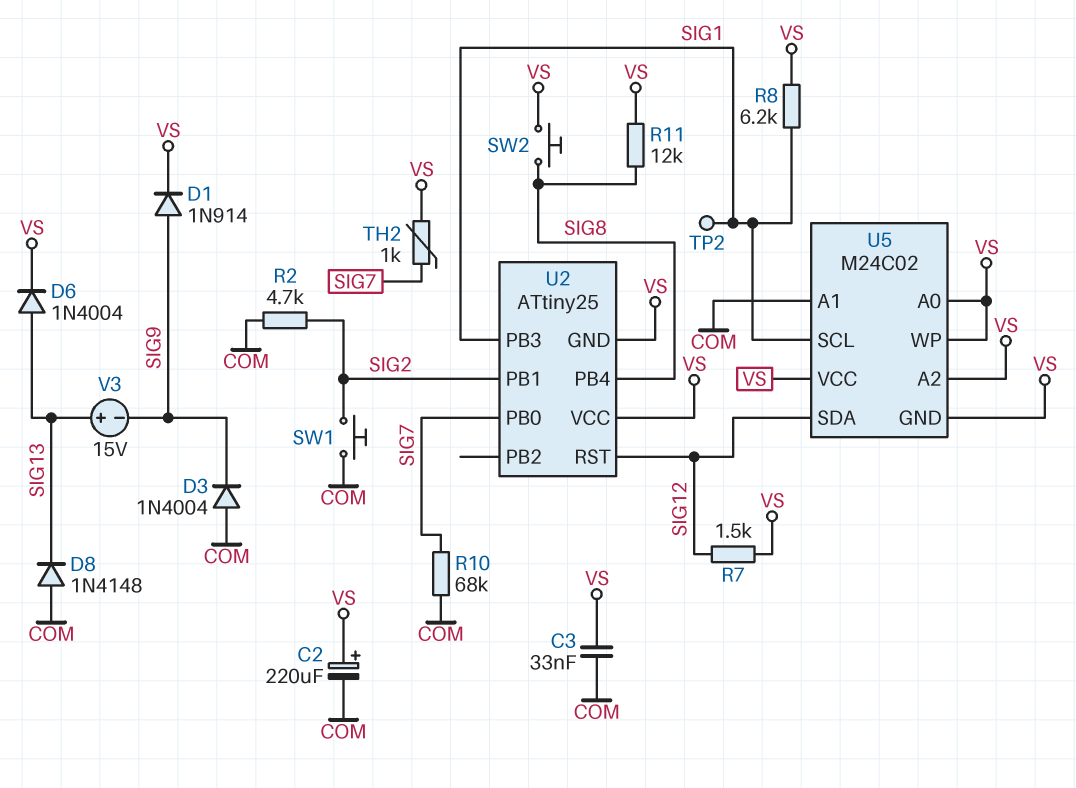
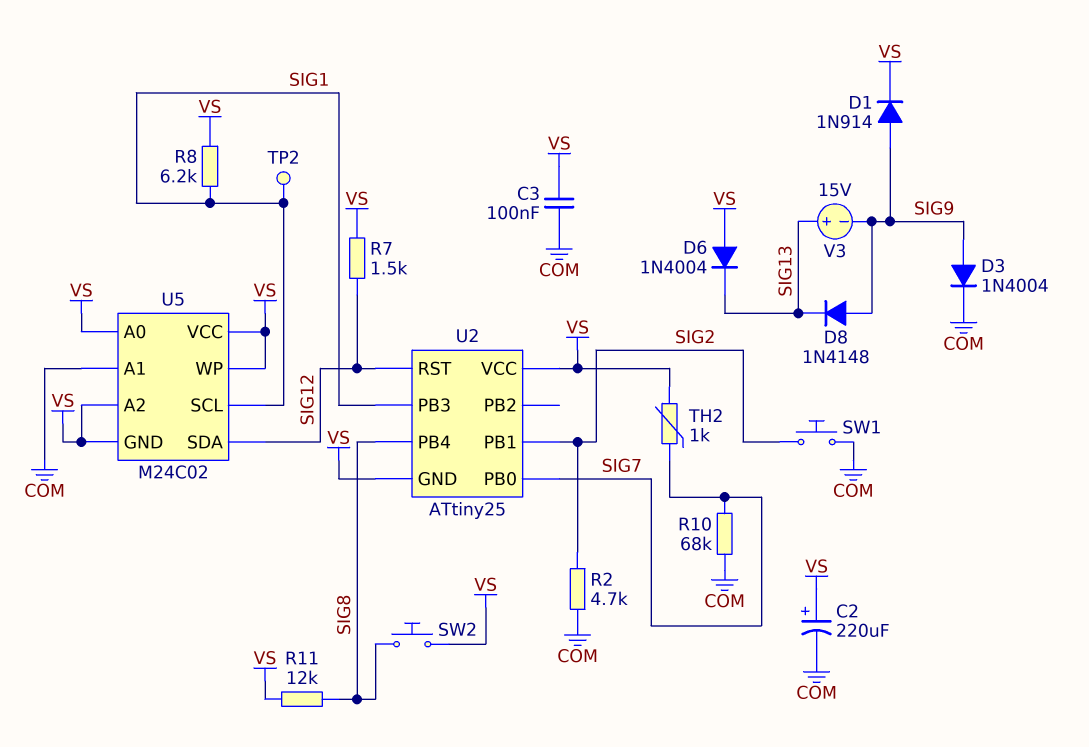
C3: 33nF (COM, VS) -> 100nF (COM, VS)
D3: diode 1N4004 (A COM, K SIG9) -> diode 1N4004 (A SIG9, K COM)
D6: diode 1N4004 (A SIG13, K VS) -> diode 1N4004 (A VS, K SIG13)
D8: diode 1N4148 (A COM, K SIG13) -> diode 1N4148 (A SIG9, K SIG13)

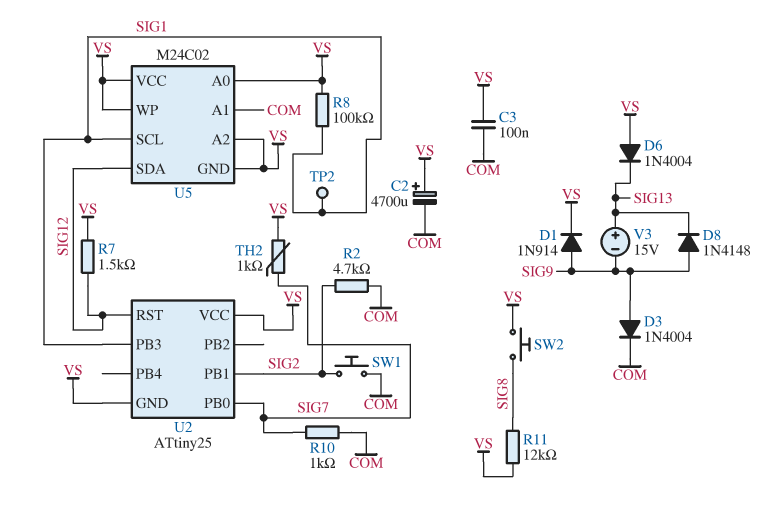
C2: 220uF (plus VS, minus COM) -> 4700uF (plus VS, minus COM)
R8: 6.2k (SIG1, VS) -> 100k (SIG1, VS)
R10: 68k (COM, SIG7) -> 1k (COM, SIG7)
U2 pin PB4: SIG8 -> none

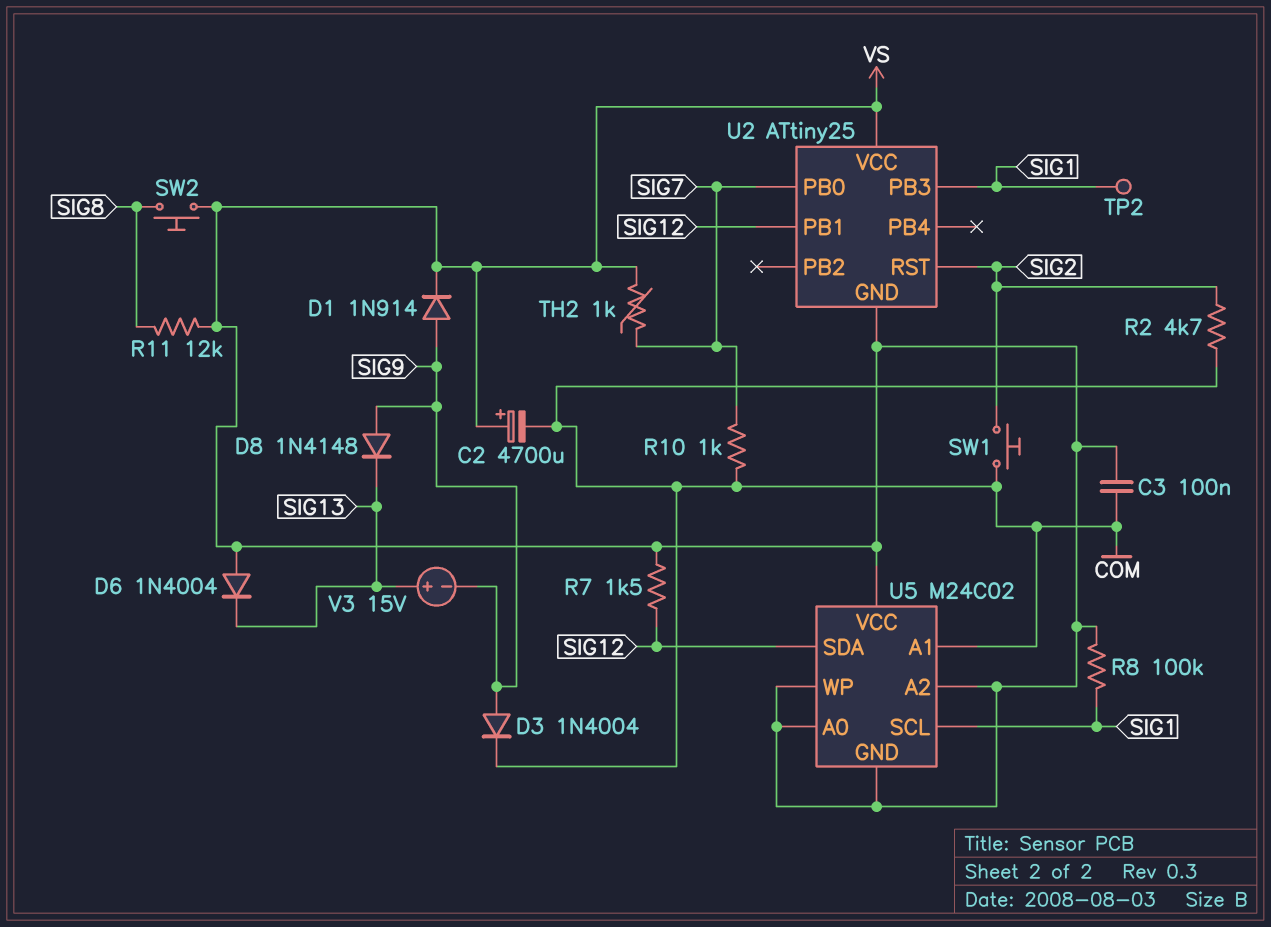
U2 pin PB1: SIG2 -> SIG12
U2 pin RST: SIG12 -> SIG2

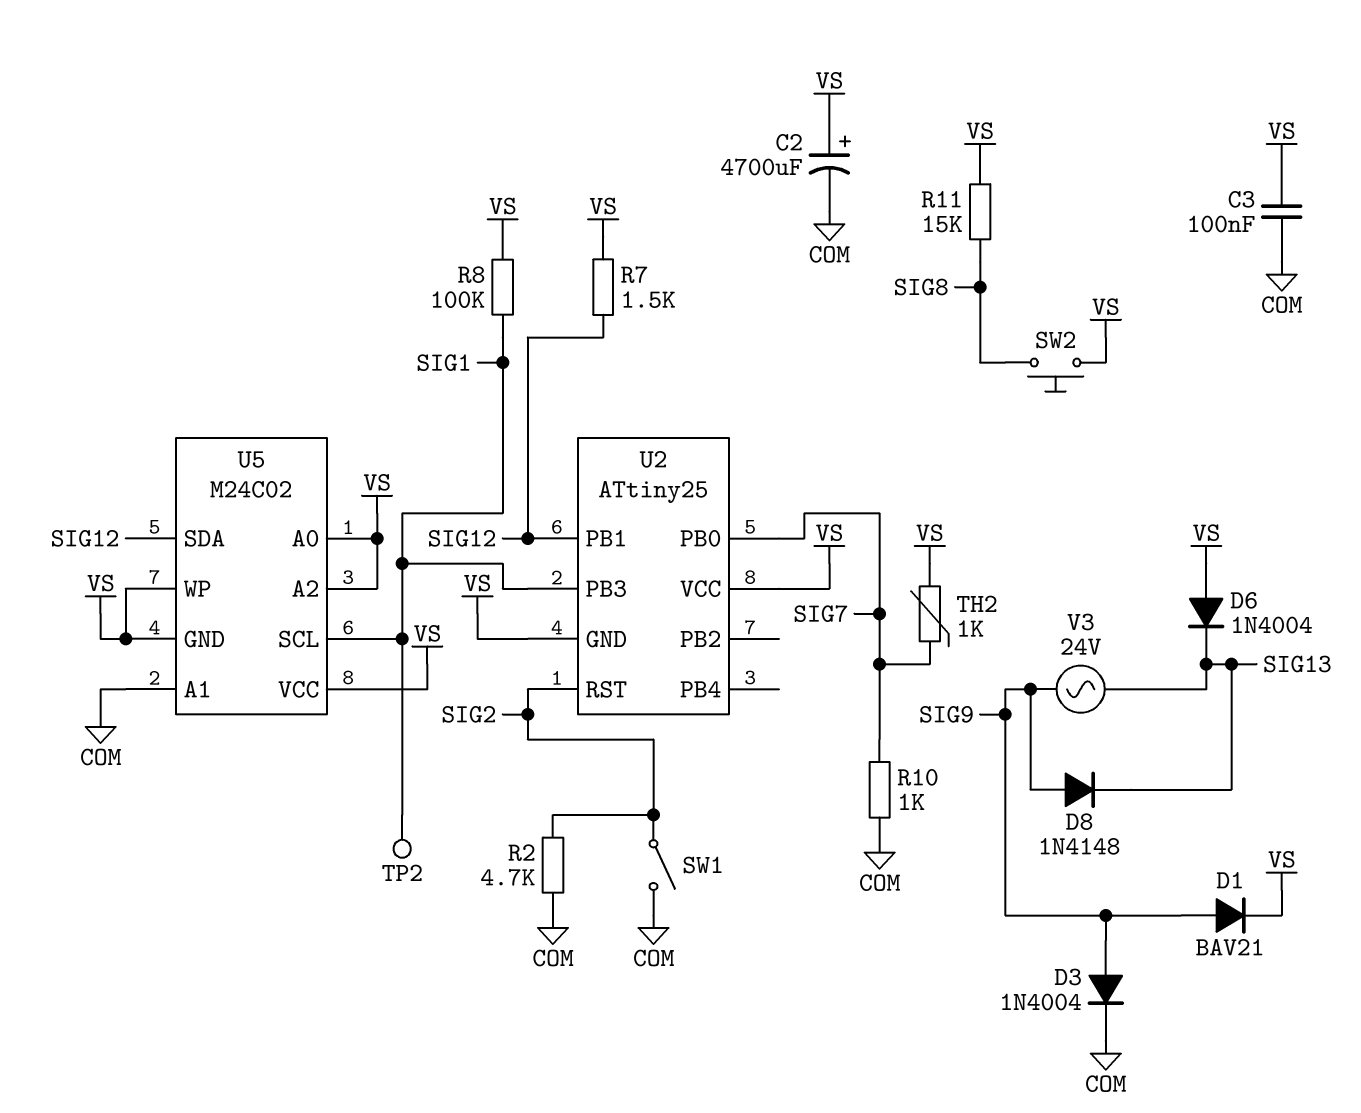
D1: diode 1N914 (A SIG9, K VS) -> diode BAV21 (A SIG9, K VS)
R11: 12k (SIG8, VS) -> 15k (SIG8, VS)
SW1: button (COM, SIG2) -> switch (COM, SIG2)
V3: 15V (plus SIG13, minus SIG9) -> AC 24V (SIG9, SIG13)

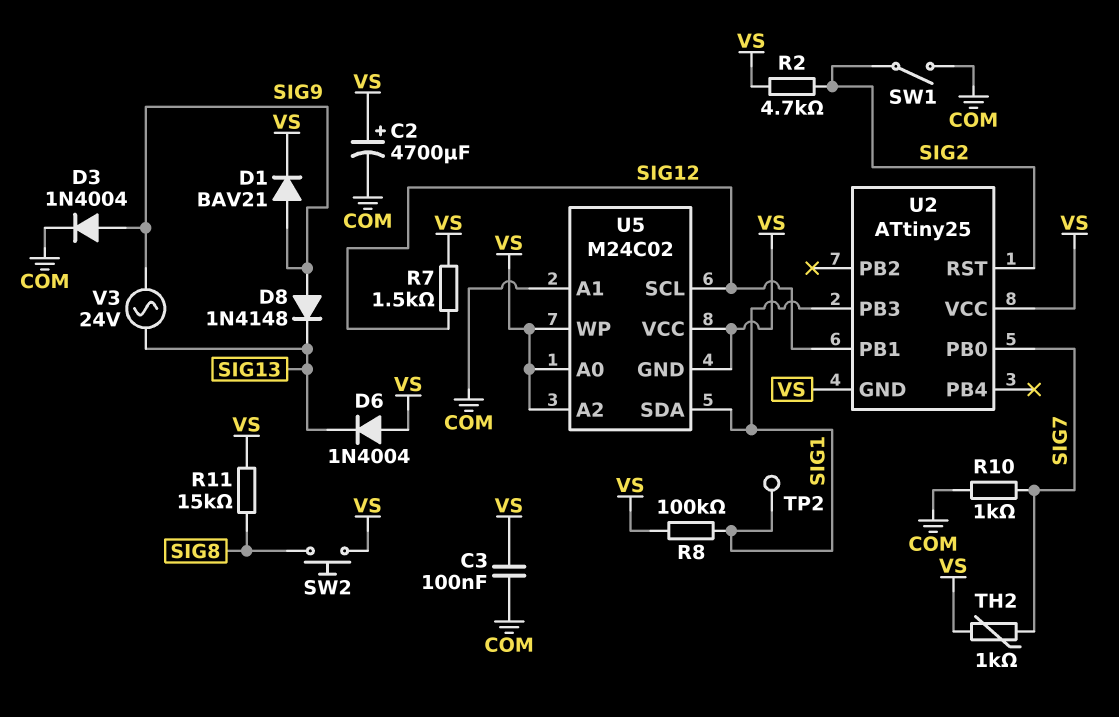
R2: 4.7k (COM, SIG2) -> 4.7k (SIG2, VS)
U5 pin SCL: SIG1 -> SIG12
U5 pin SDA: SIG12 -> SIG1

